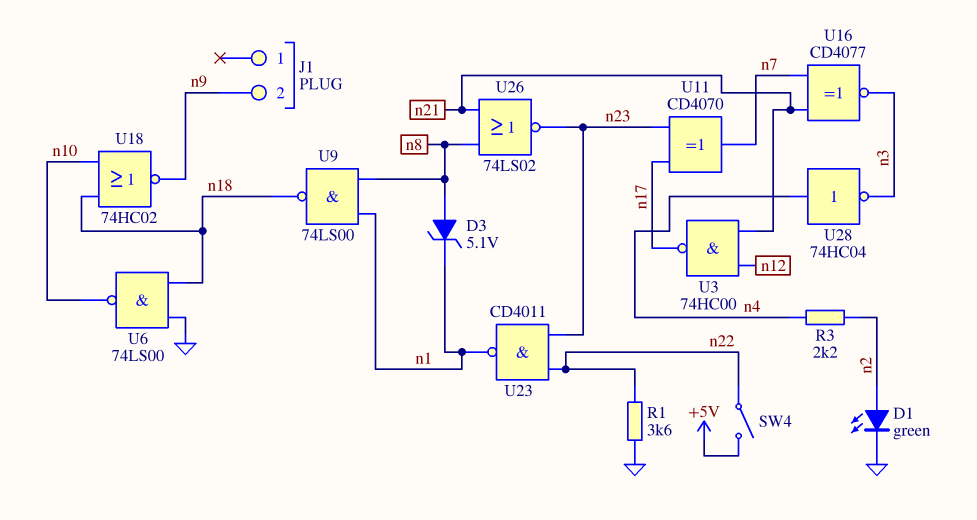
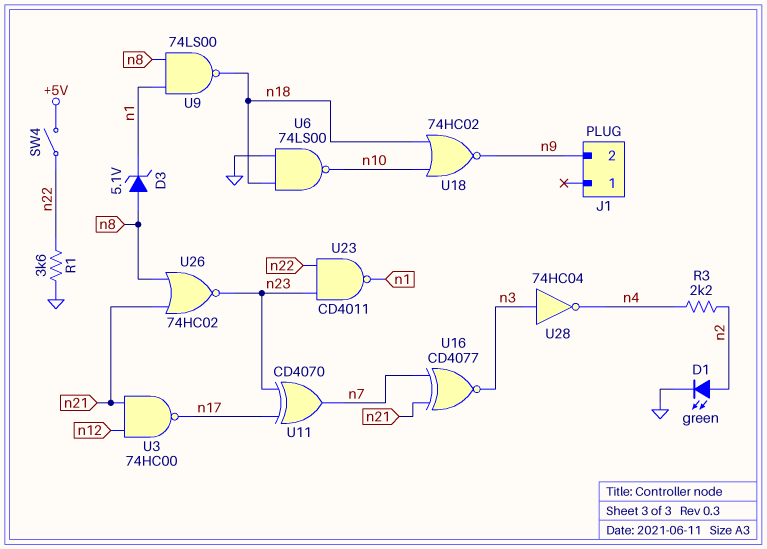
U26: NOR 74LS02 (in n8, in n21, out n23) -> NOR 74HC02 (in n8, in n21, out n23)
U28: NOT 74HC04 (in n4, out n3) -> NOT 74HC04 (in n3, out n4)

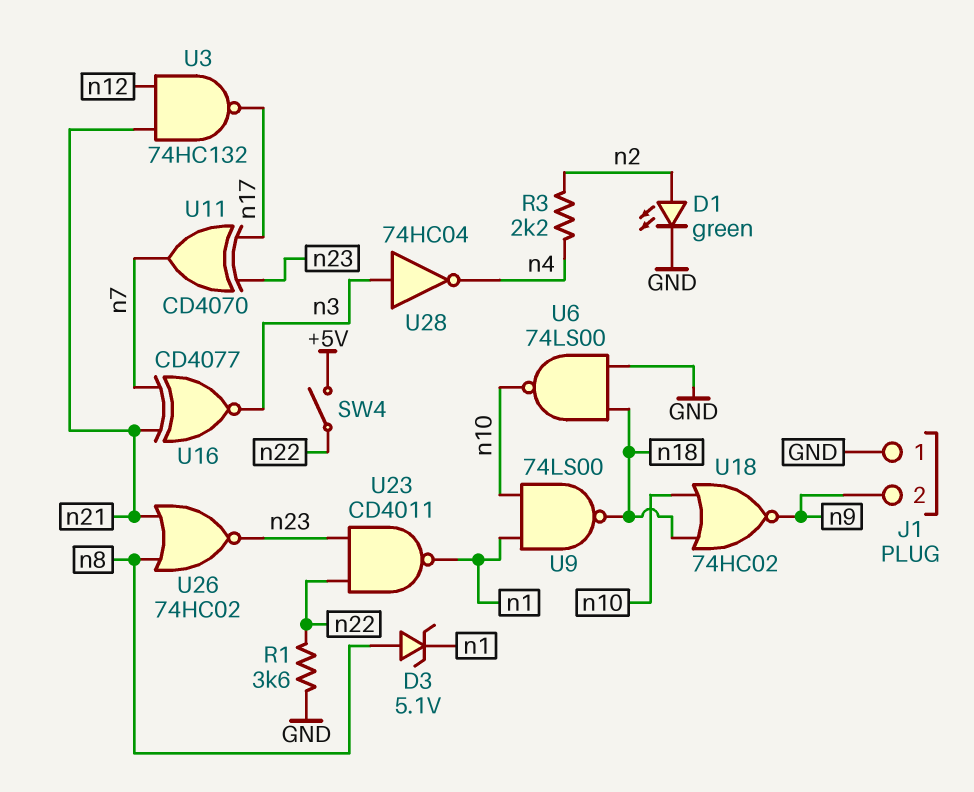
J1 pin 1: none -> GND
U3: NAND 74HC00 (in n12, in n21, out n17) -> NAND 74HC132 (in n12, in n21, out n17)
U9: NAND 74LS00 (in n1, in n8, out n18) -> NAND 74LS00 (in n1, in n10, out n18)

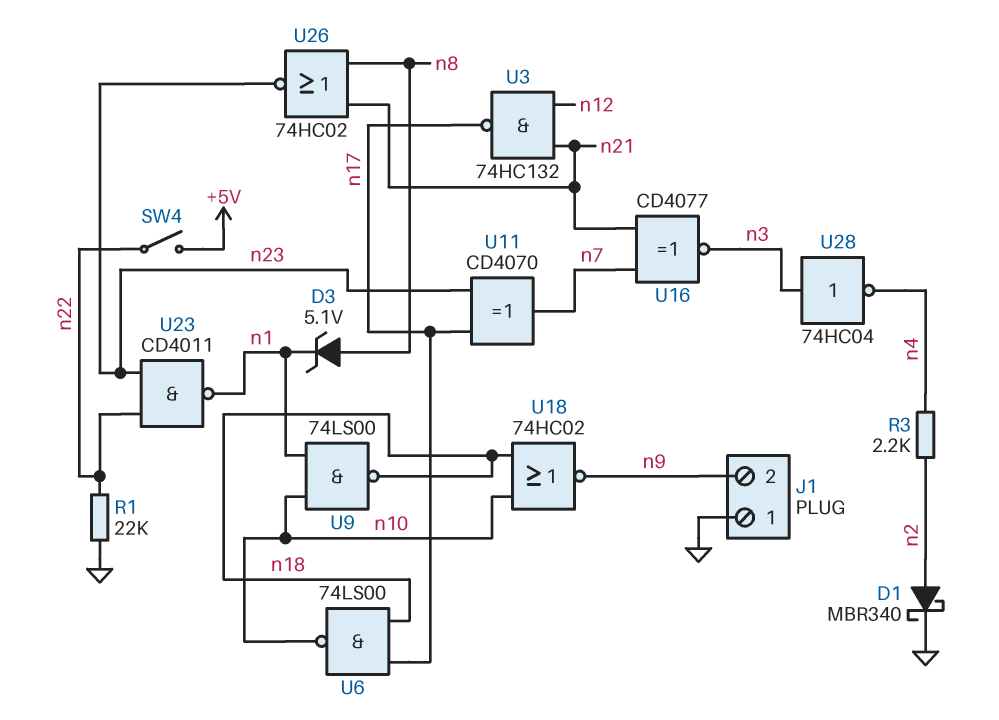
D1: LED green (A n2, K GND) -> schottky MBR340 (A n2, K GND)
R1: 3.6k (GND, n22) -> 22k (GND, n22)
U6: NAND 74LS00 (in GND, in n18, out n10) -> NAND 74LS00 (in n17, in n18, out n10)

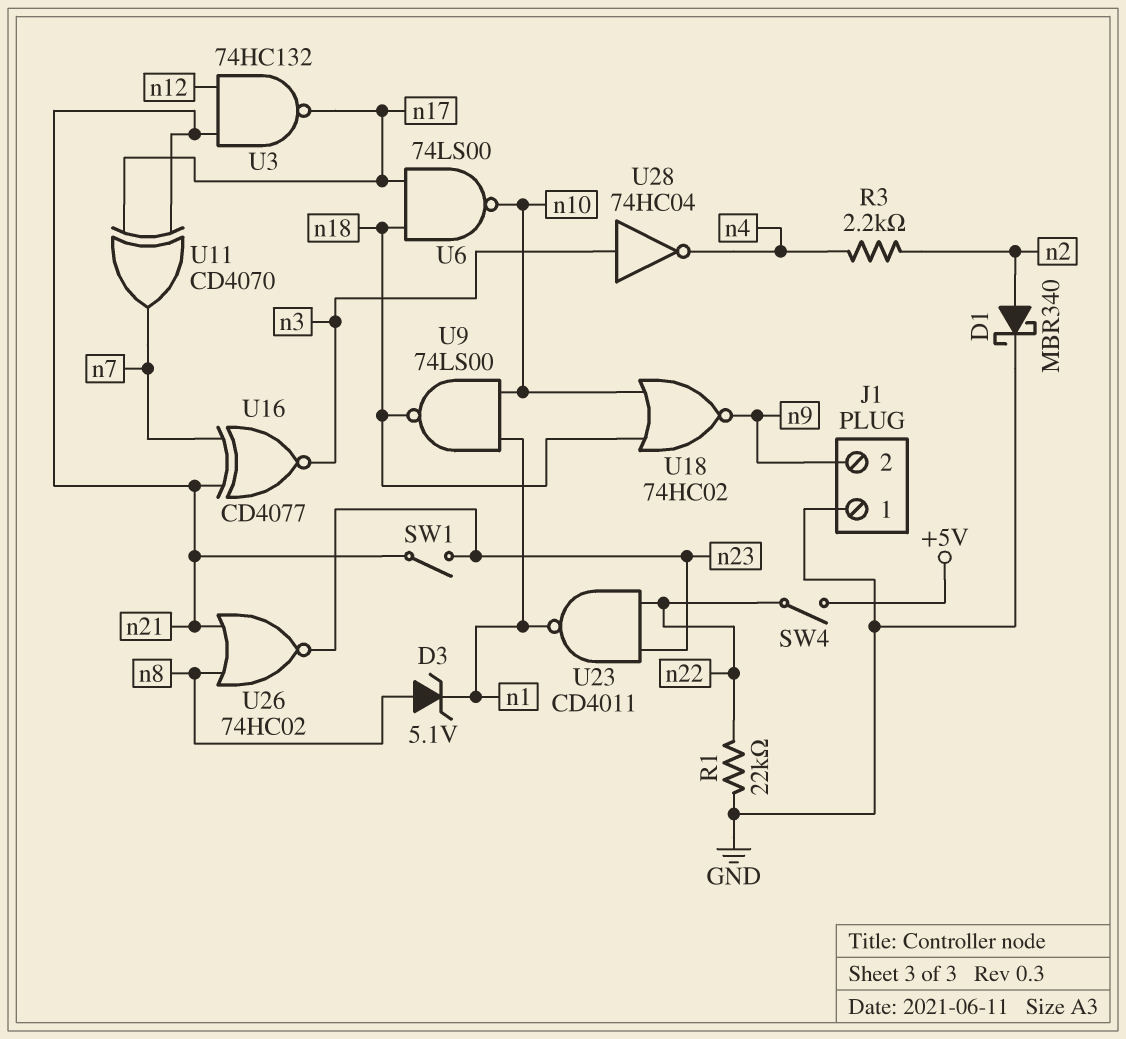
SW1: none -> switch (n21, n23)
U11: XOR CD4070 (in n17, in n23, out n7) -> XOR CD4070 (in n17, in n21, out n7)

